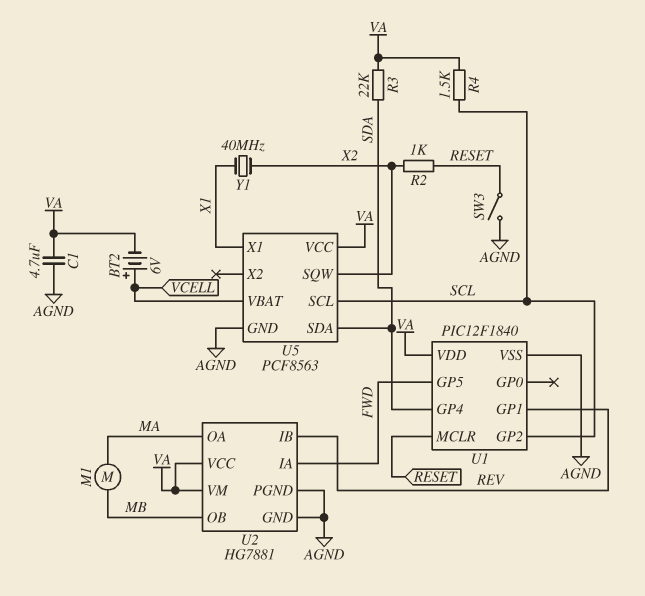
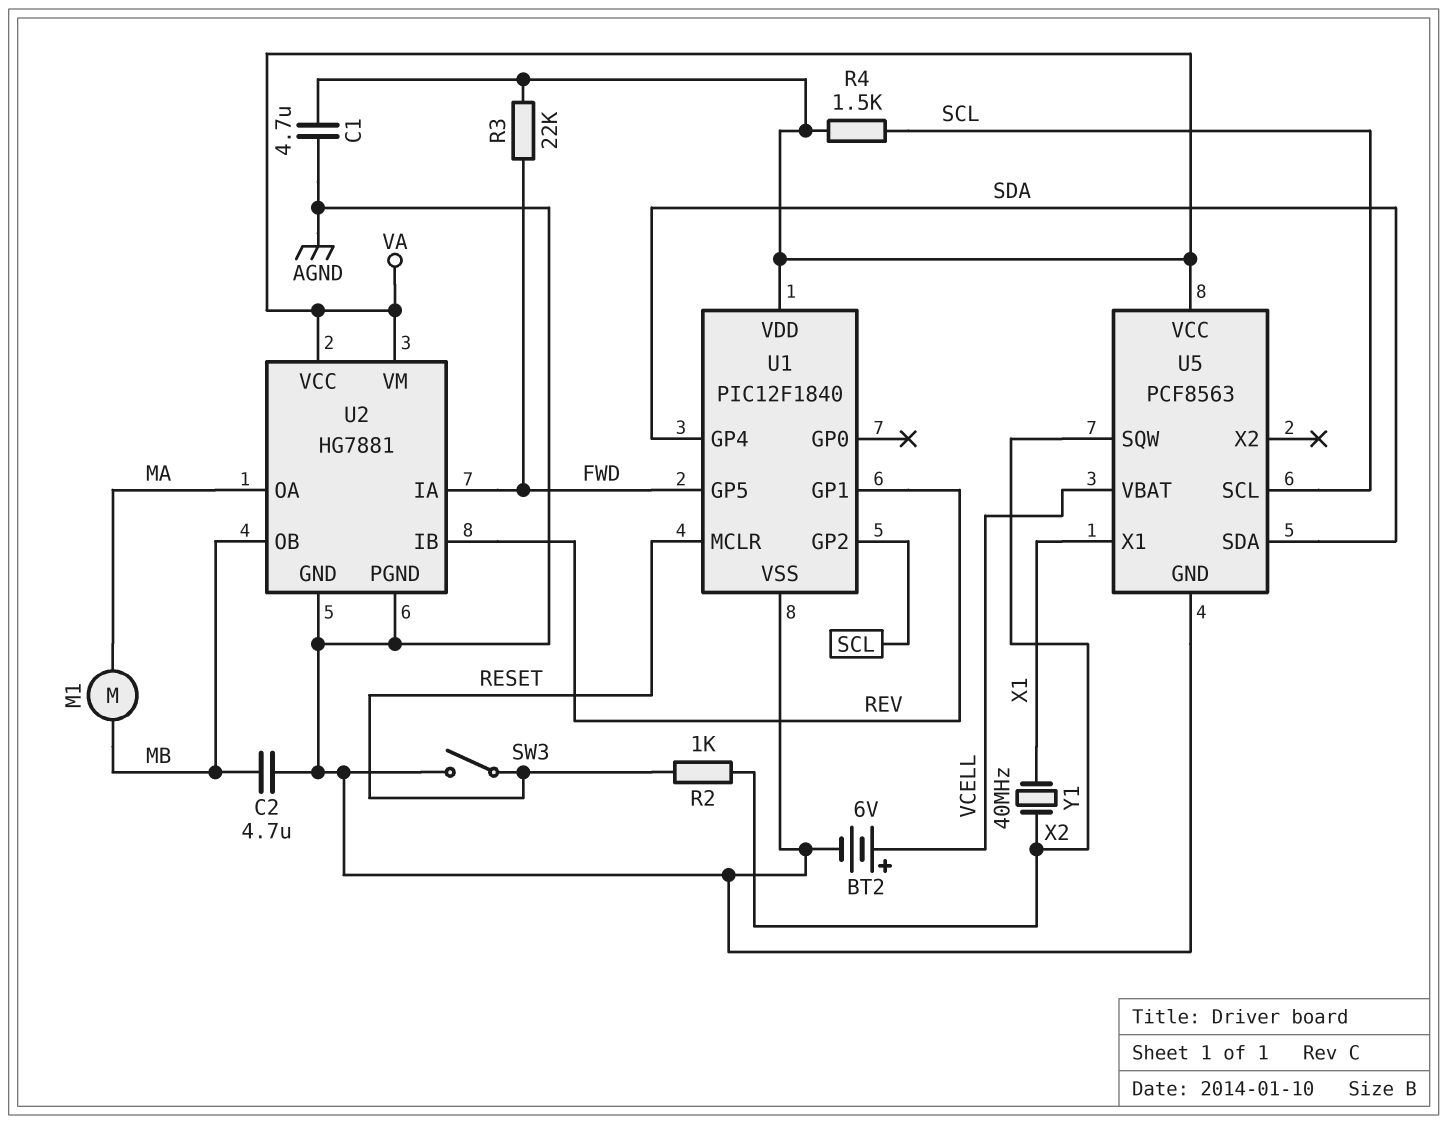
BT2: 6V (plus VCELL, minus VA) -> 6V (plus VCELL, minus AGND)
C2: none -> 4.7uF (AGND, MB)
R3: 22k (SDA, VA) -> 22k (FWD, VA)

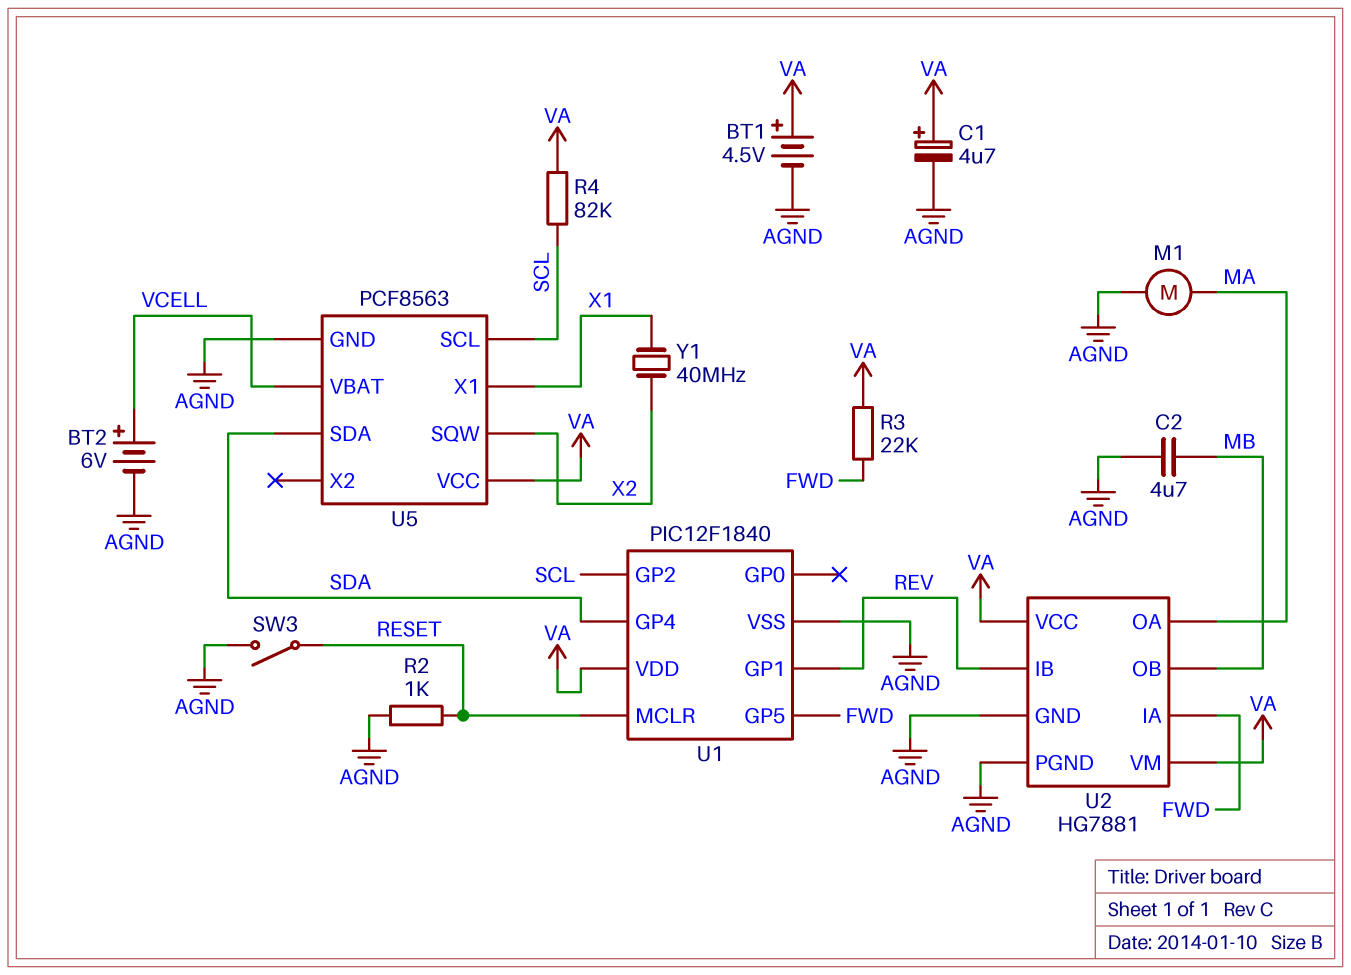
BT1: none -> 4.5V (plus VA, minus AGND)
C1: 4.7uF (AGND, VA) -> 4.7uF (plus VA, minus AGND)
M1: motor (MA, MB) -> motor (AGND, MA)
R2: 1k (RESET, X2) -> 1k (AGND, RESET)
R4: 1.5k (SCL, VA) -> 82k (SCL, VA)

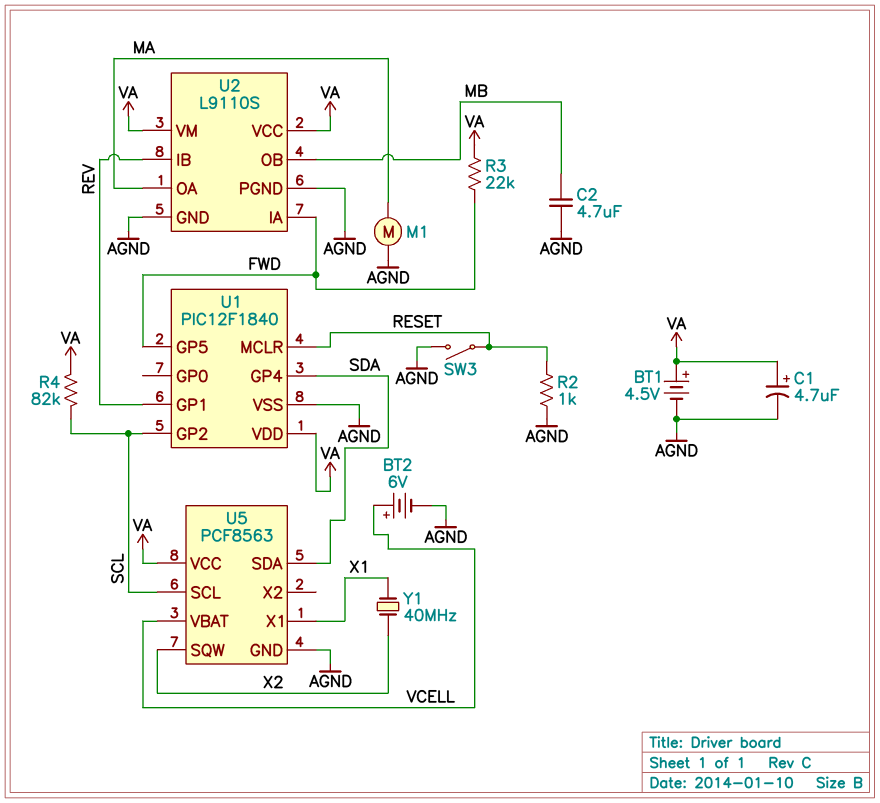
U2: HG7881 -> L9110S

